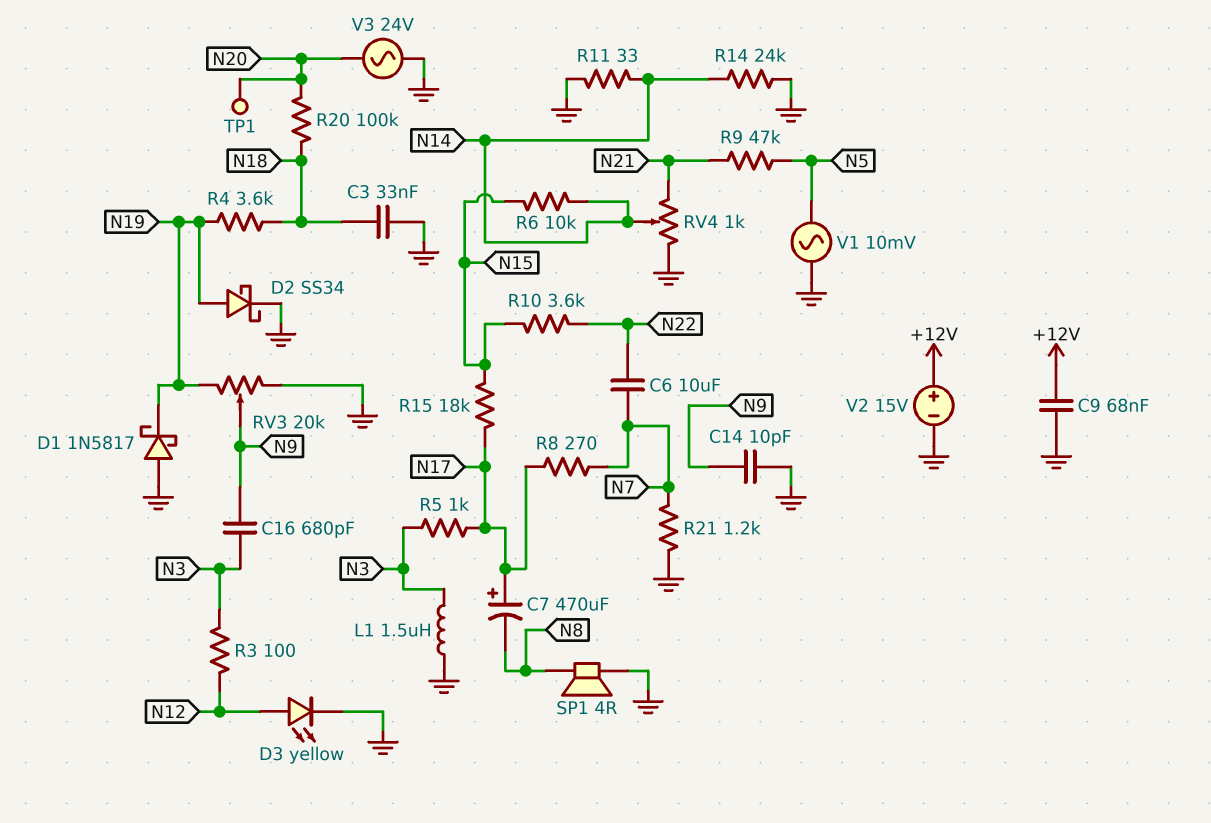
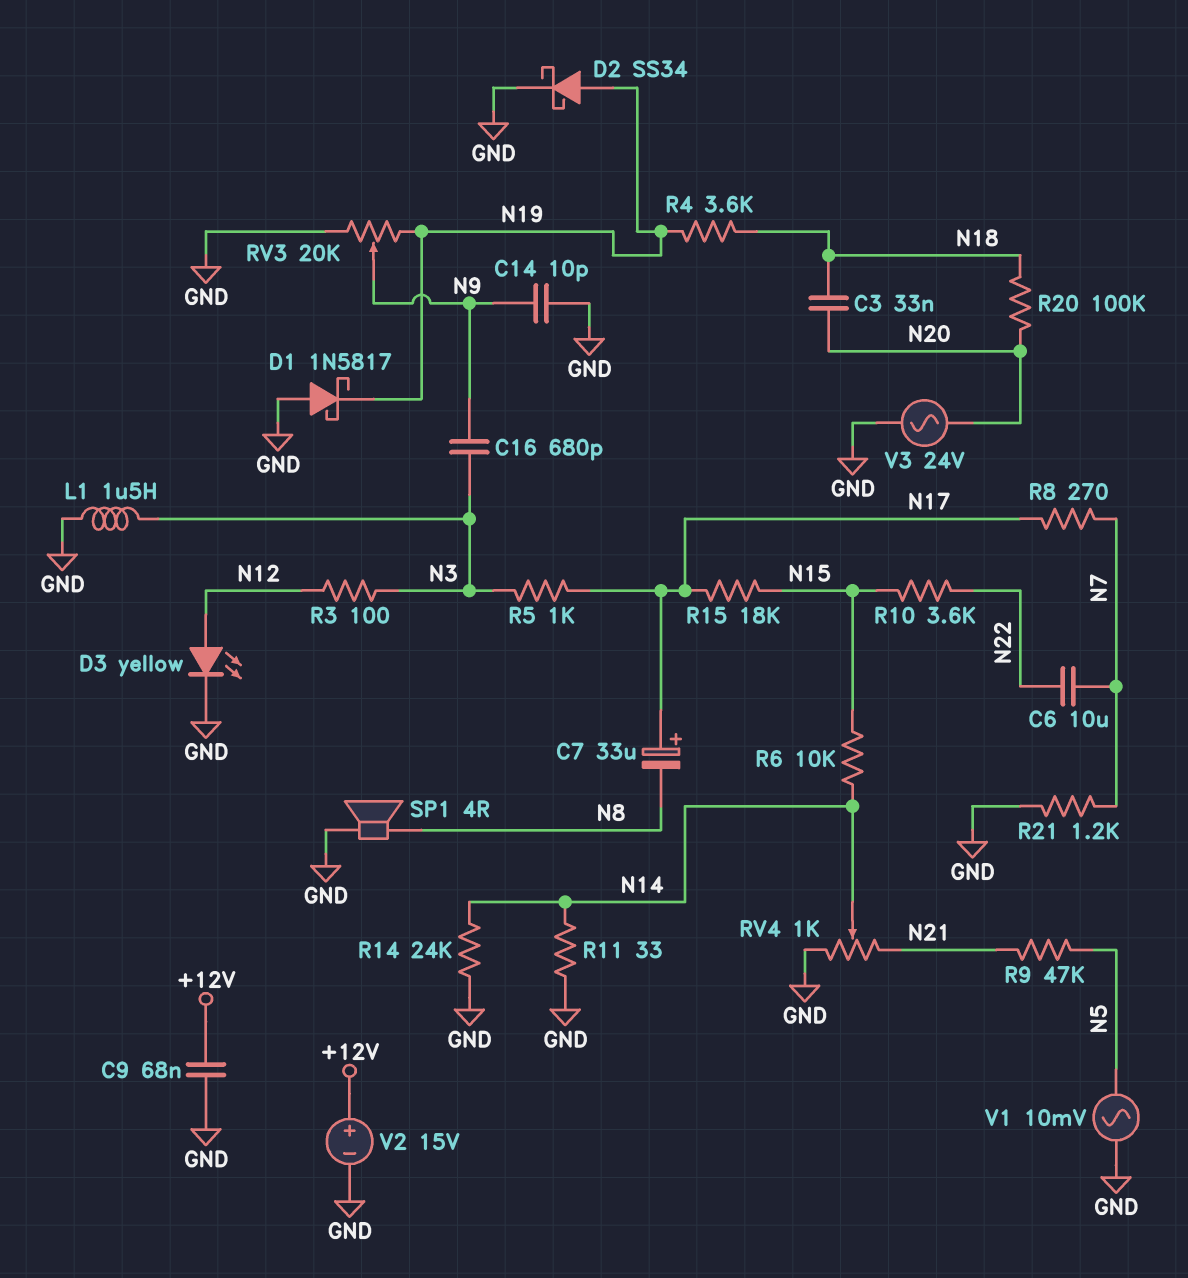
C3: 33nF (GND, N18) -> 33nF (N18, N20)
C7: 470uF (plus N17, minus N8) -> 33uF (plus N17, minus N8)
TP1: test point (N20) -> none

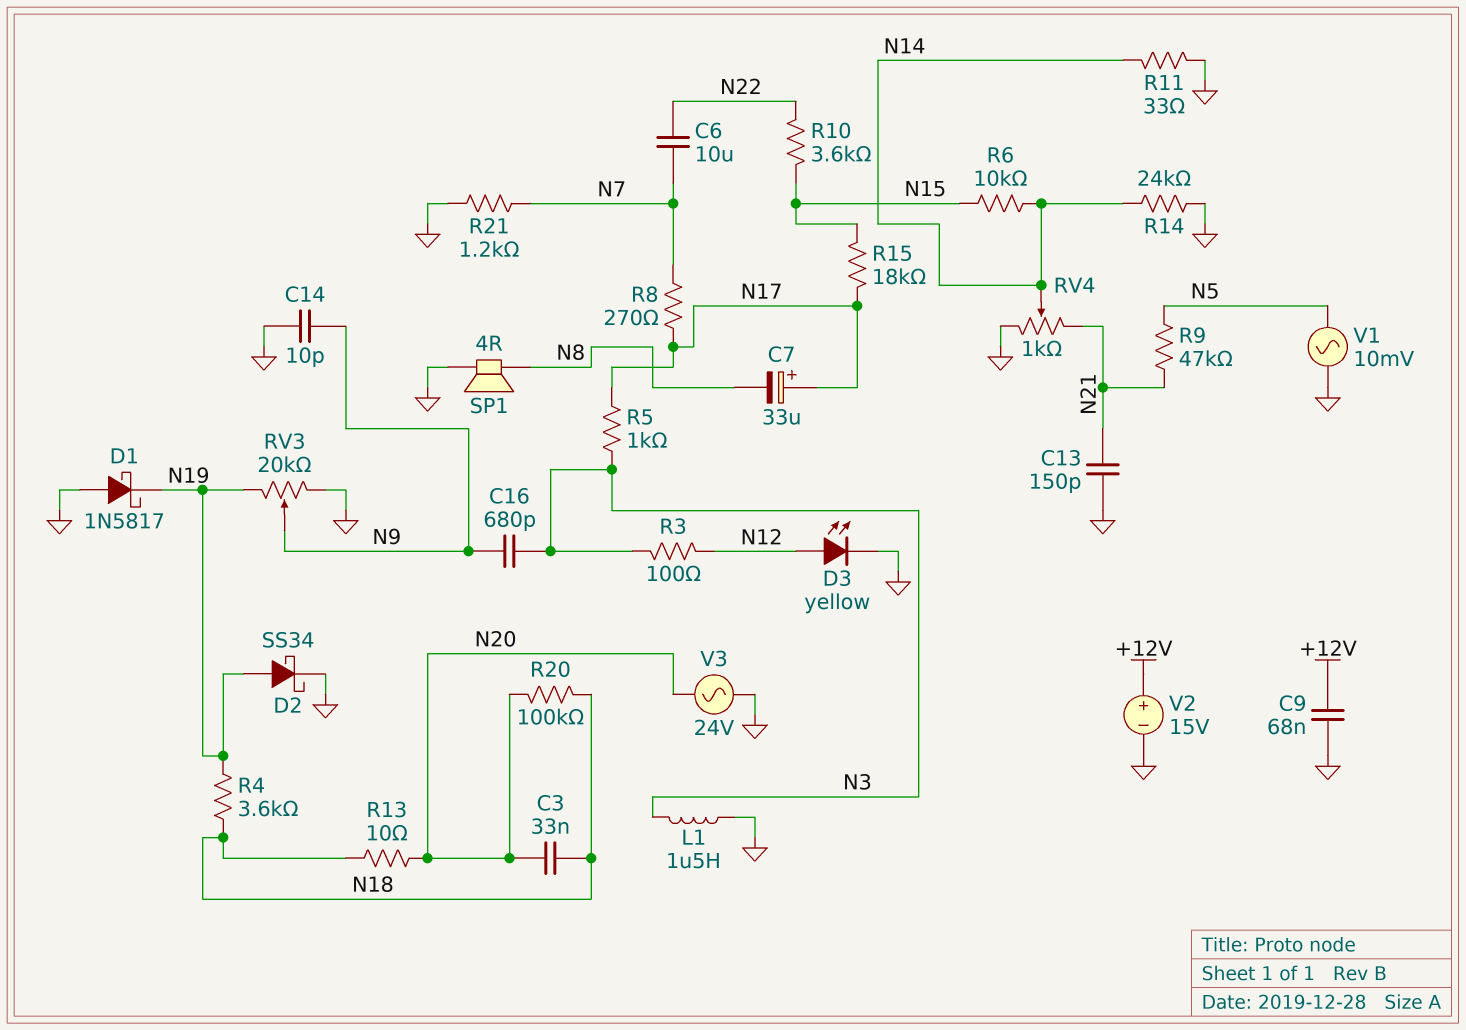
C13: none -> 150pF (GND, N21)
R13: none -> 10 (N18, N20)

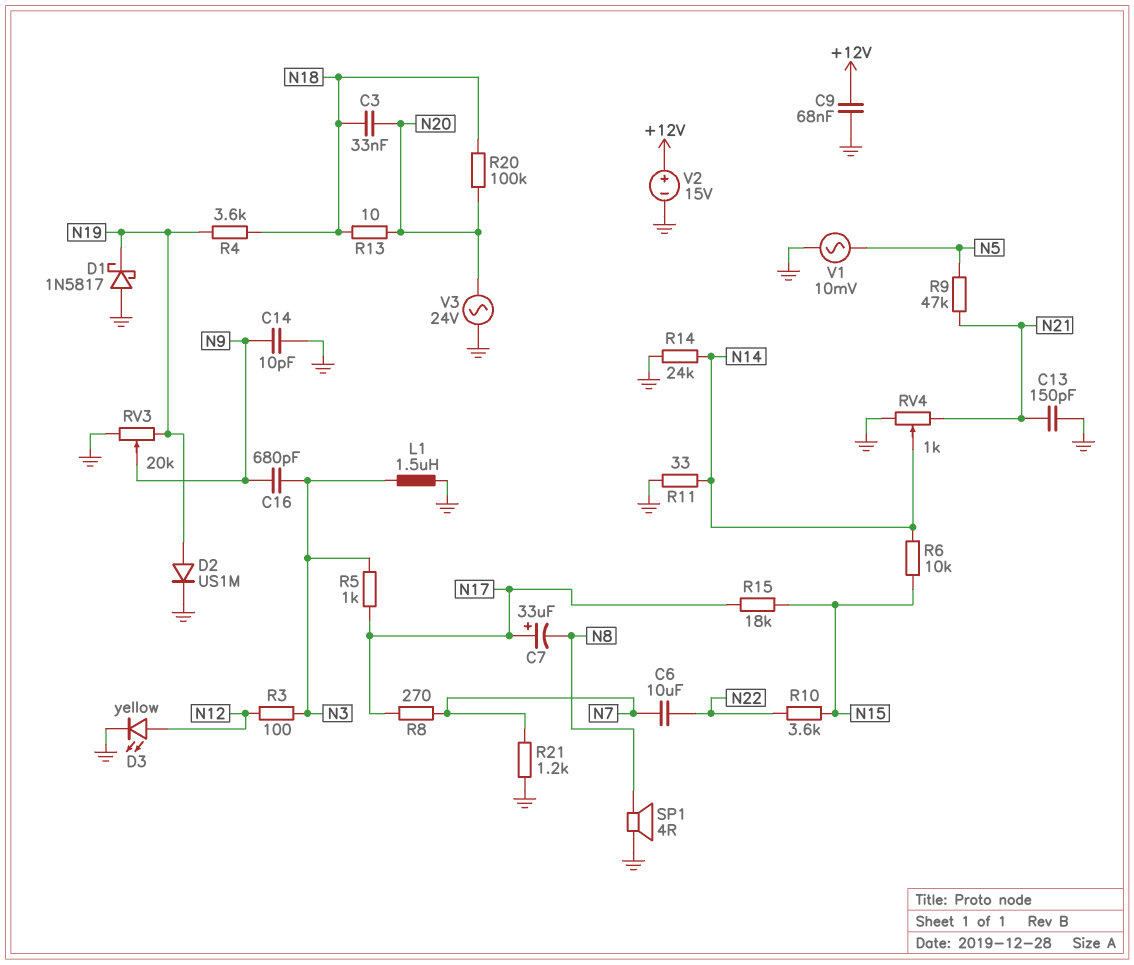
D2: schottky SS34 (A N19, K GND) -> diode US1M (A N19, K GND)

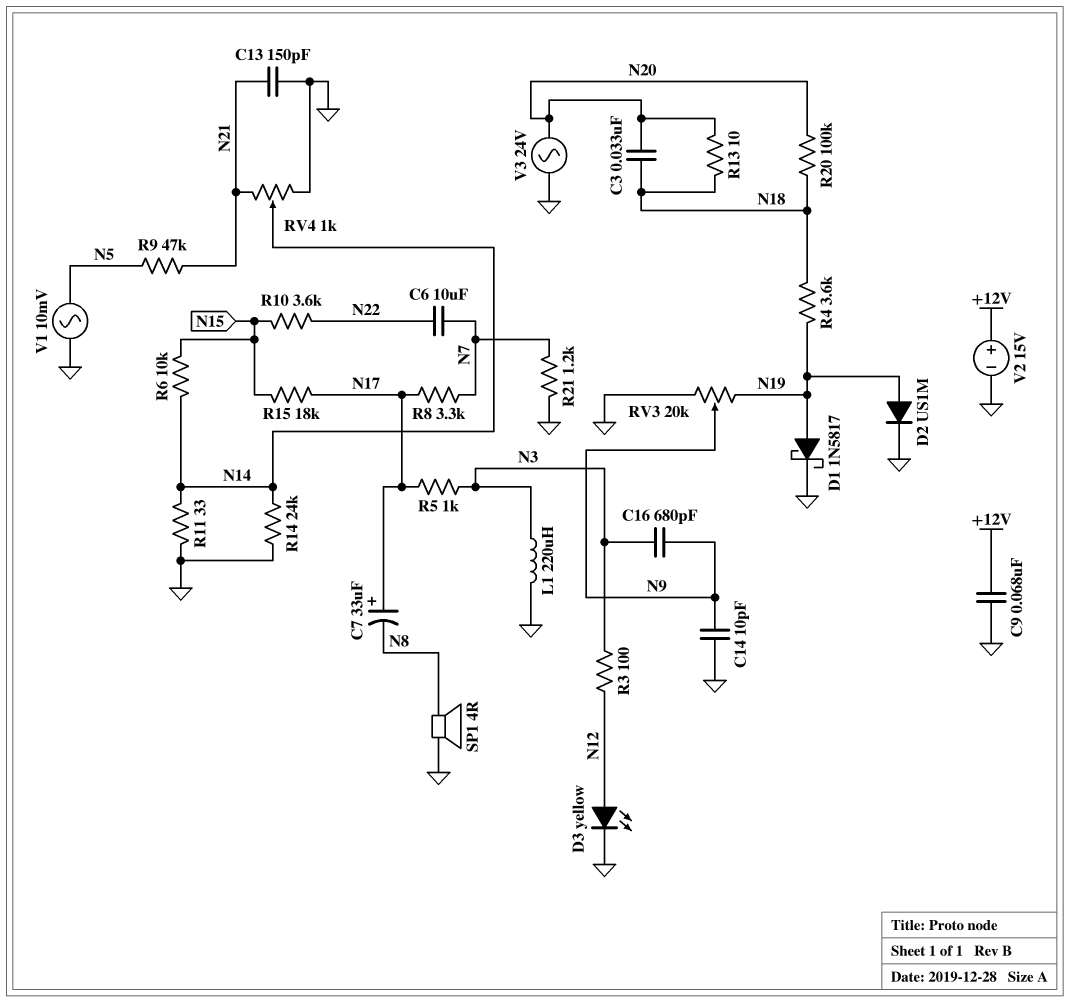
D1: schottky 1N5817 (A GND, K N19) -> schottky 1N5817 (A N19, K GND)
L1: 1.5uH (GND, N3) -> 220uH (GND, N3)
R8: 270 (N7, N17) -> 3.3k (N7, N17)

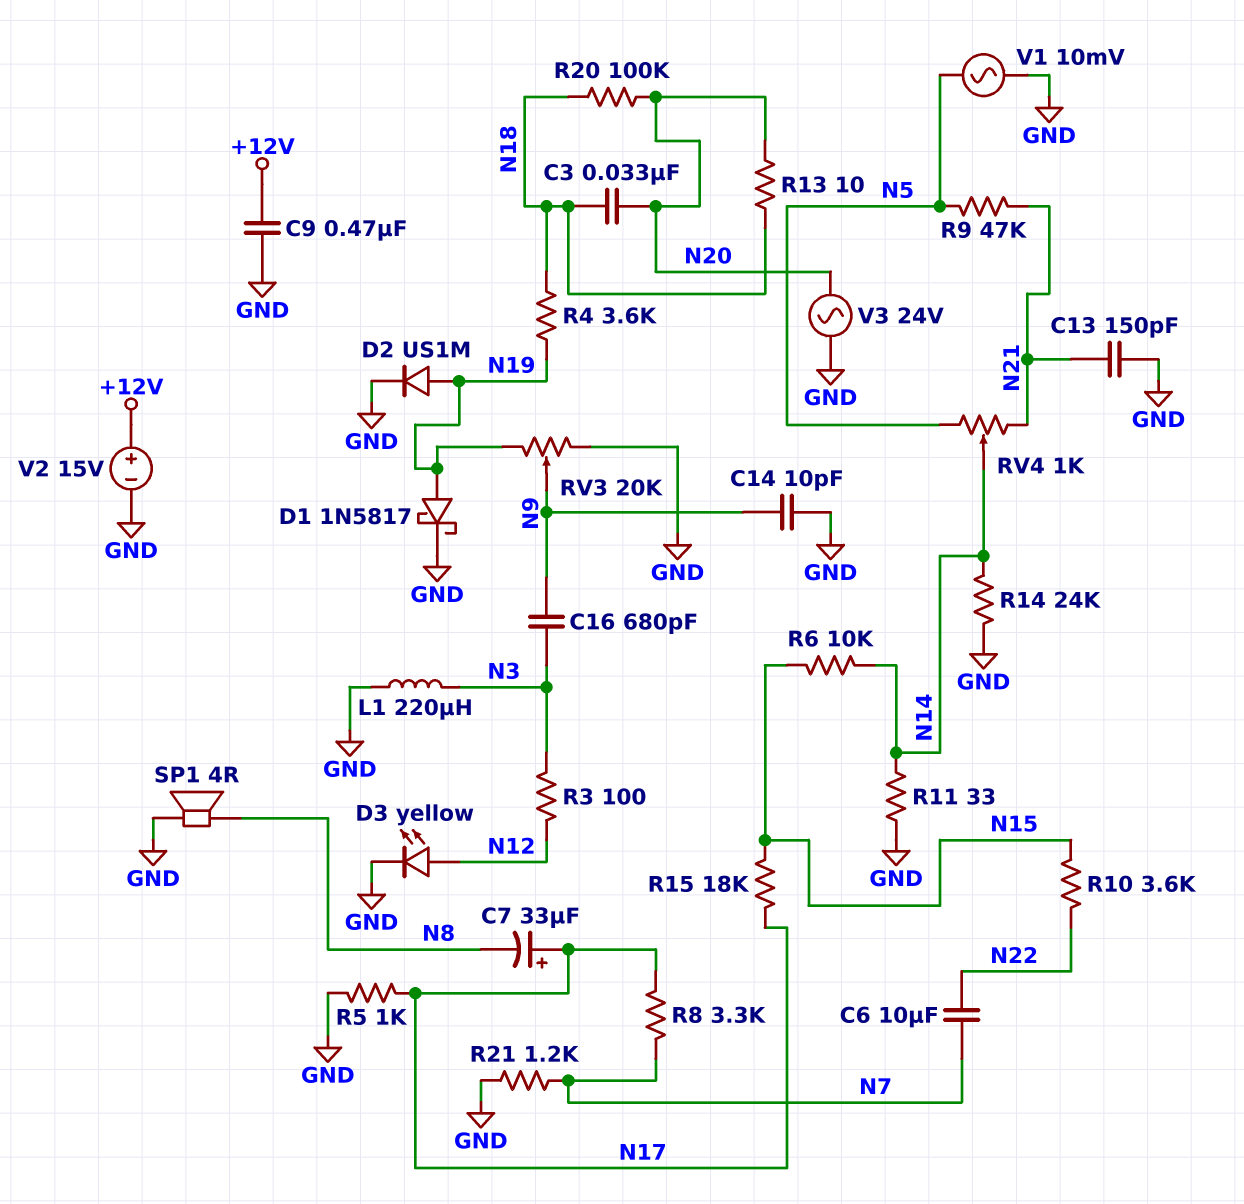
C9: 68nF (+12V, GND) -> 470nF (+12V, GND)
R5: 1k (N3, N17) -> 1k (GND, N17)
RV4: 1k (GND, N21, wiper N14) -> 1k (N5, N21, wiper N14)

